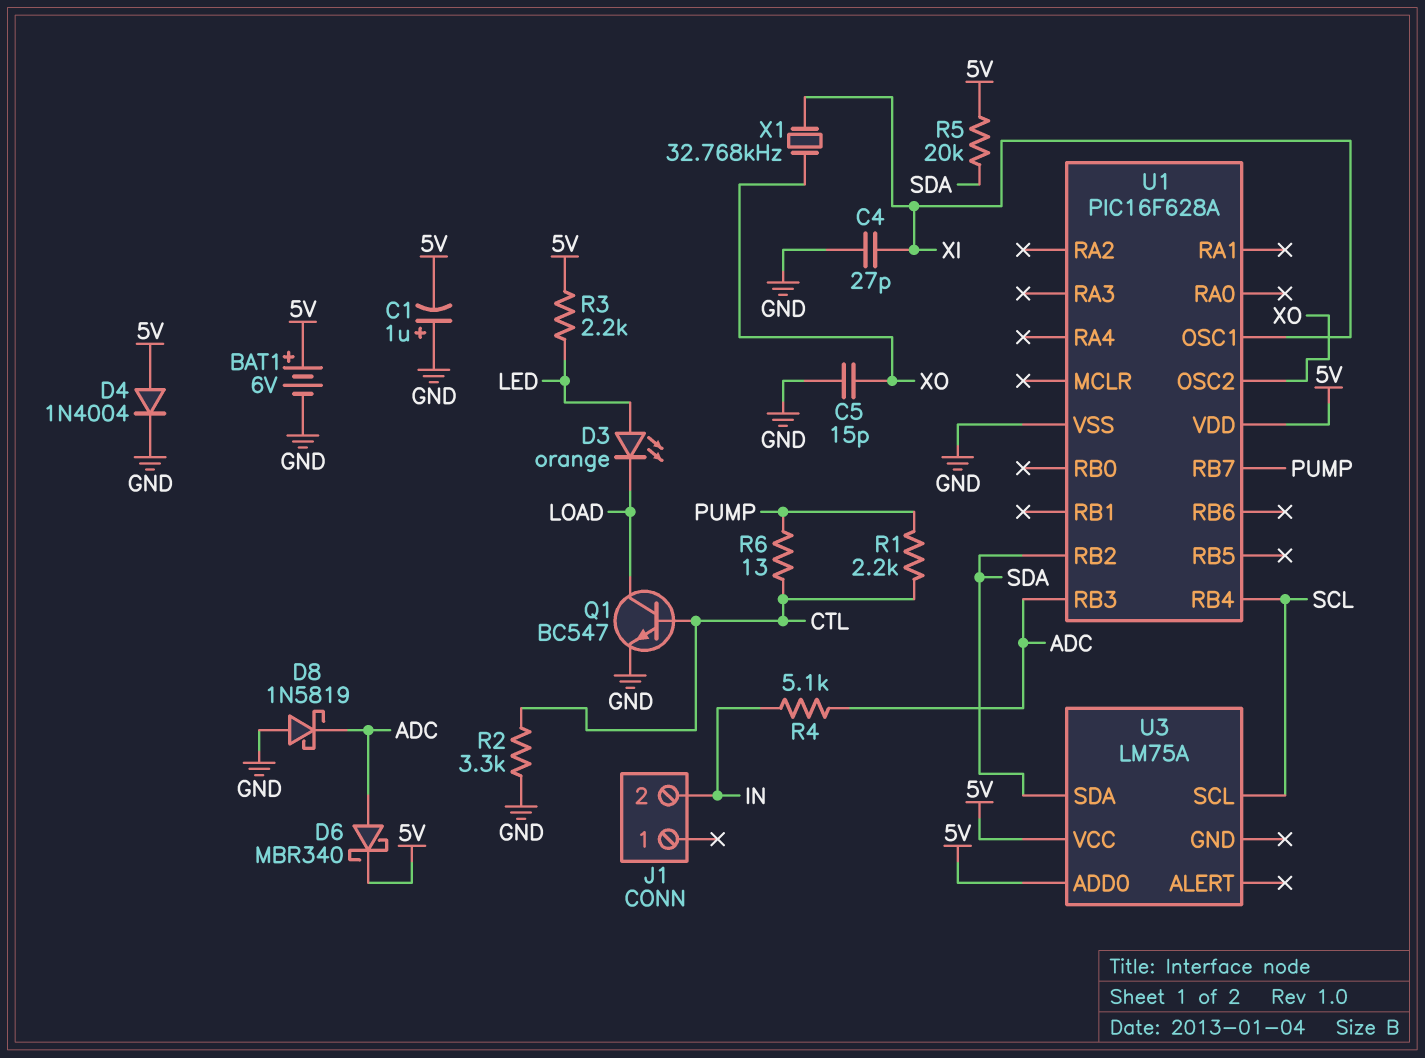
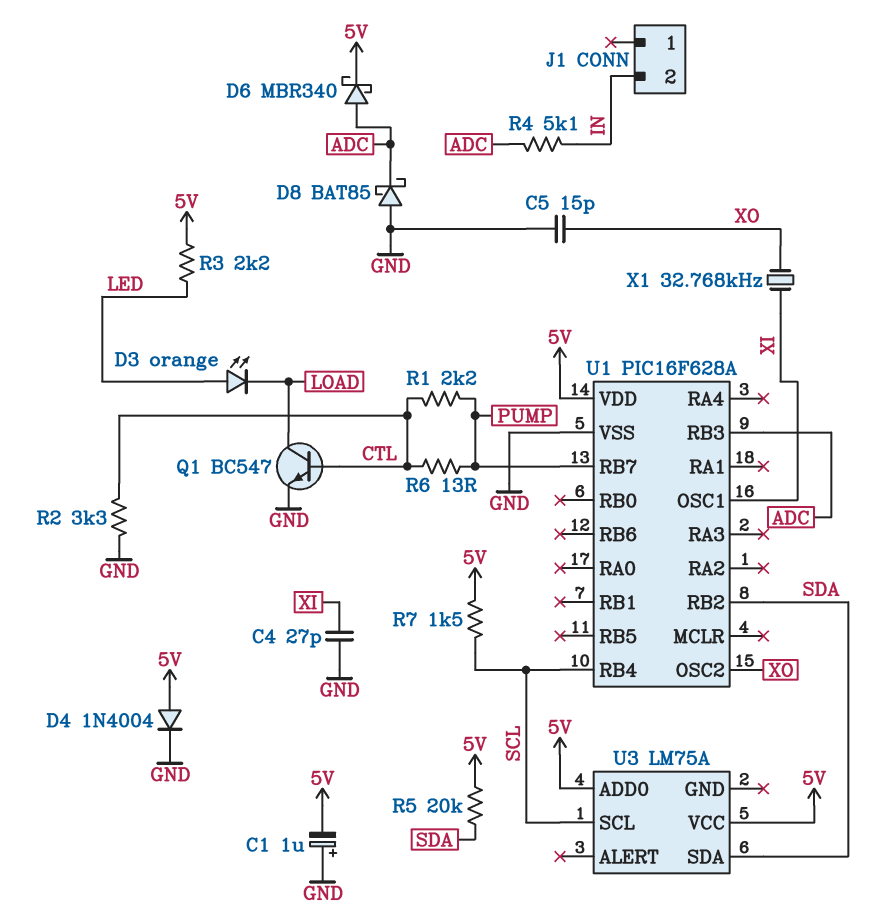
BAT1: 6V (plus 5V, minus GND) -> none
D8: schottky 1N5819 (A GND, K ADC) -> schottky BAT85 (A GND, K ADC)
R7: none -> 1.5k (5V, SCL)

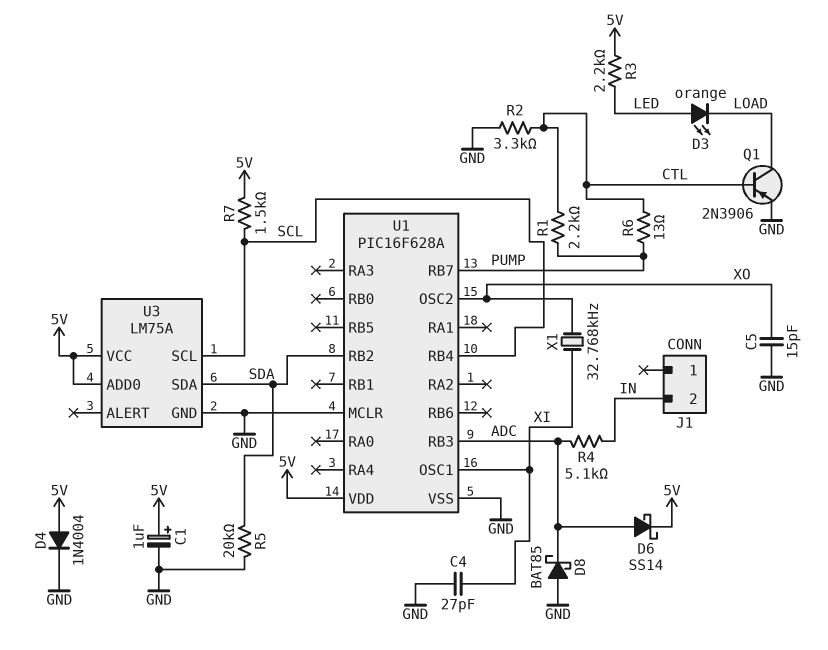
C1: 1uF (plus GND, minus 5V) -> 1uF (plus 5V, minus GND)
D6: schottky MBR340 (A ADC, K 5V) -> schottky SS14 (A ADC, K 5V)
Q1: NPN BC547 (B CTL, C LOAD, E GND) -> PNP 2N3906 (B CTL, C LOAD, E GND)
R5: 20k (5V, SDA) -> 20k (GND, SDA)
U1 pin MCLR: none -> GND
U3 pin GND: none -> GND

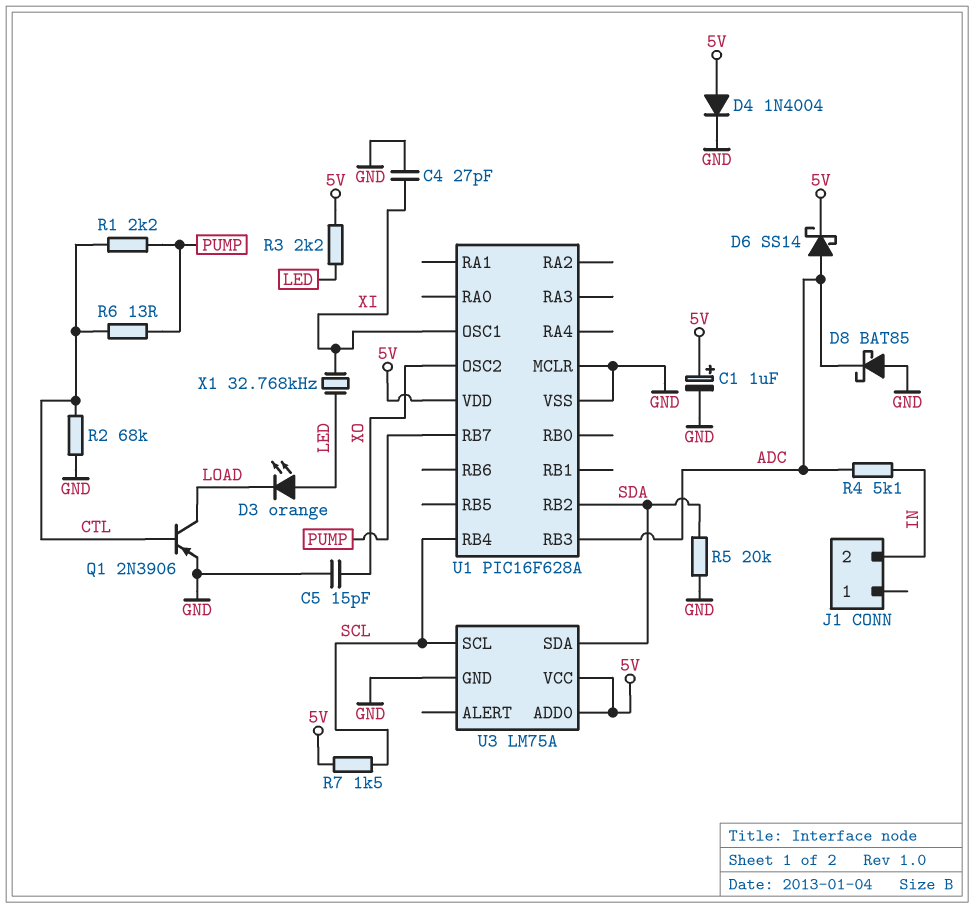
R2: 3.3k (CTL, GND) -> 68k (CTL, GND)
X1: 32.768kHz (XI, XO) -> 32.768kHz (LED, XI)

